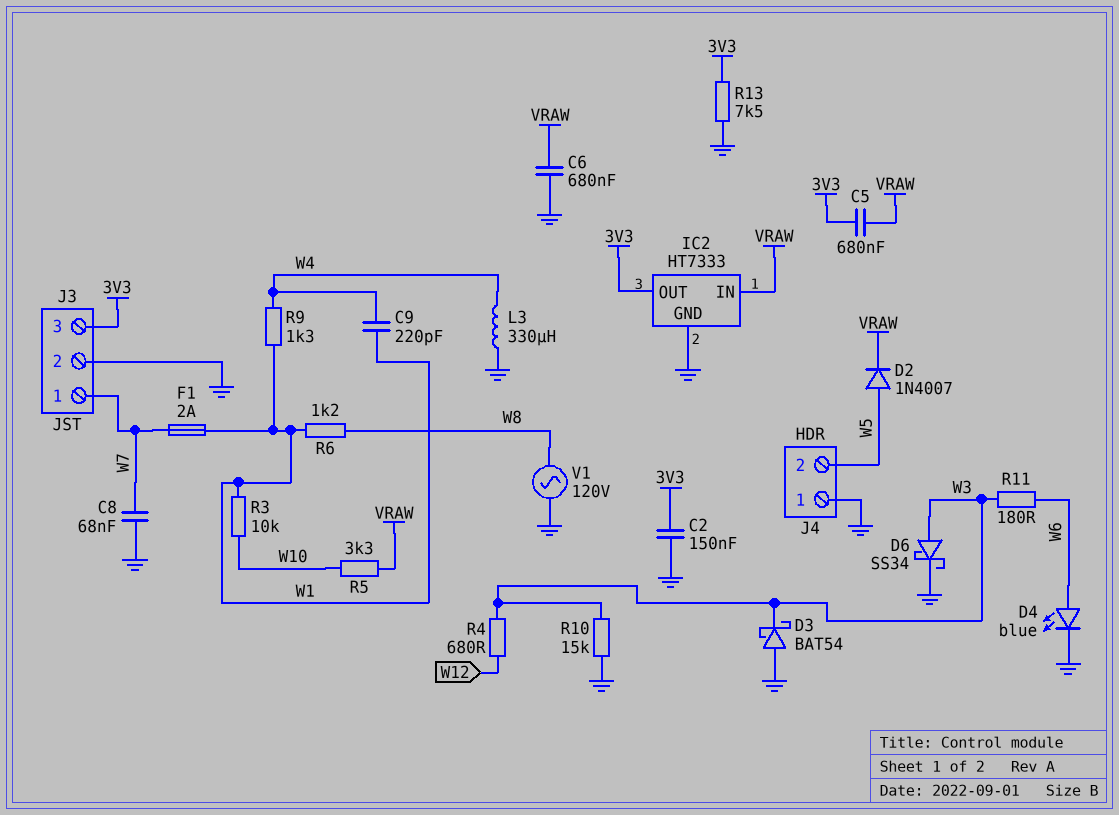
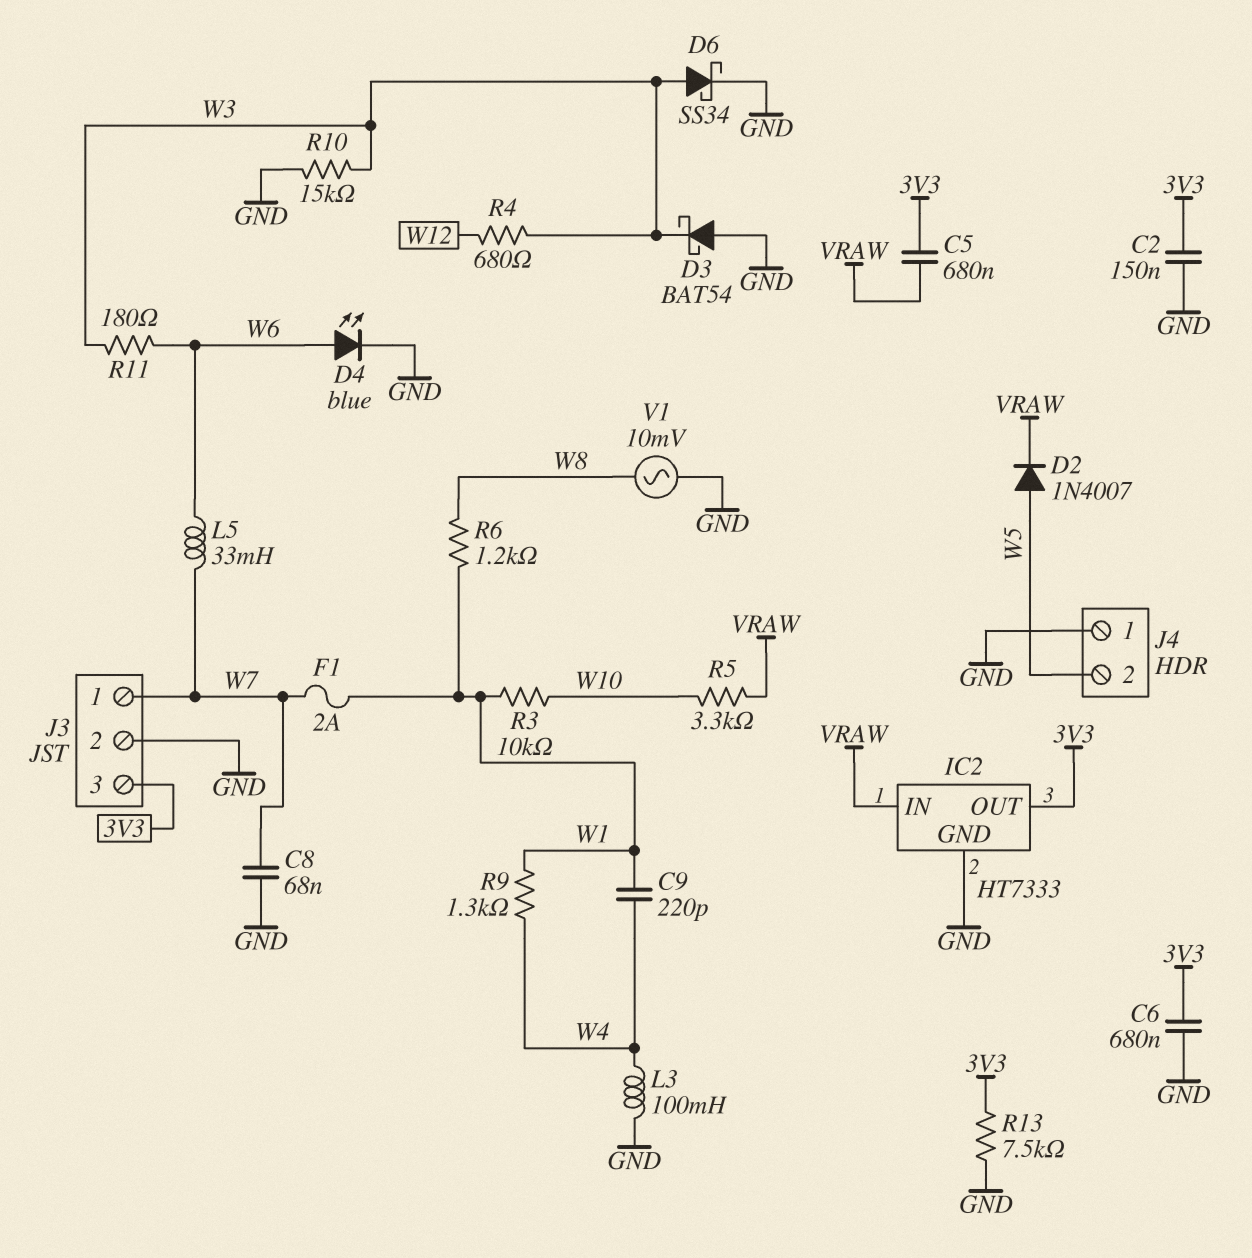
C6: 680nF (GND, VRAW) -> 680nF (3V3, GND)
L3: 330uH (GND, W4) -> 100mH (GND, W4)
L5: none -> 33mH (W6, W7)
V1: AC 120V (GND, W8) -> AC 10mV (GND, W8)

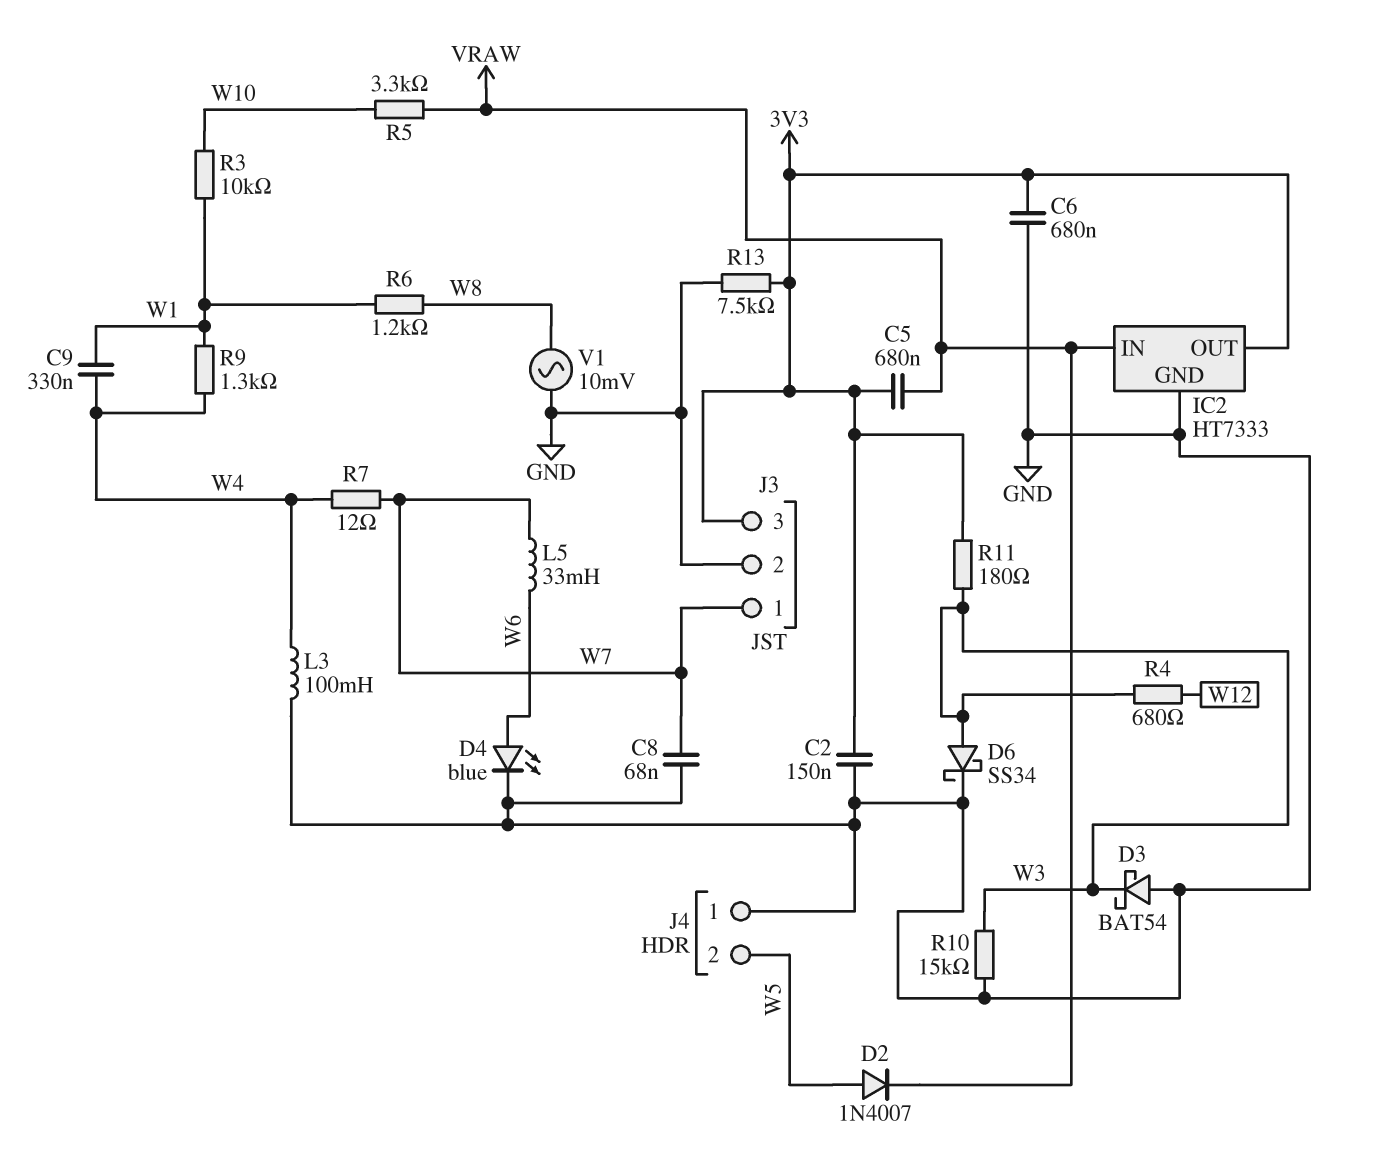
C9: 220pF (W1, W4) -> 330nF (W1, W4)
F1: 2A (W1, W7) -> none
R7: none -> 12 (W4, W7)
R11: 180 (W3, W6) -> 180 (3V3, W3)

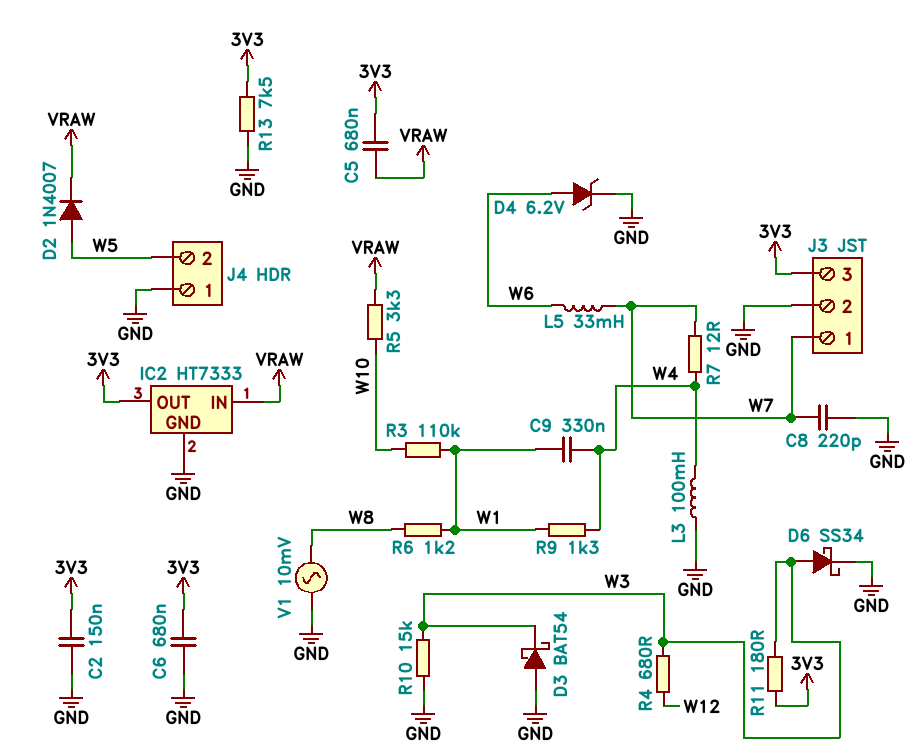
C8: 68nF (GND, W7) -> 220pF (GND, W7)
D4: LED blue (A W6, K GND) -> zener 6.2V (A W6, K GND)
R3: 10k (W1, W10) -> 110k (W1, W10)

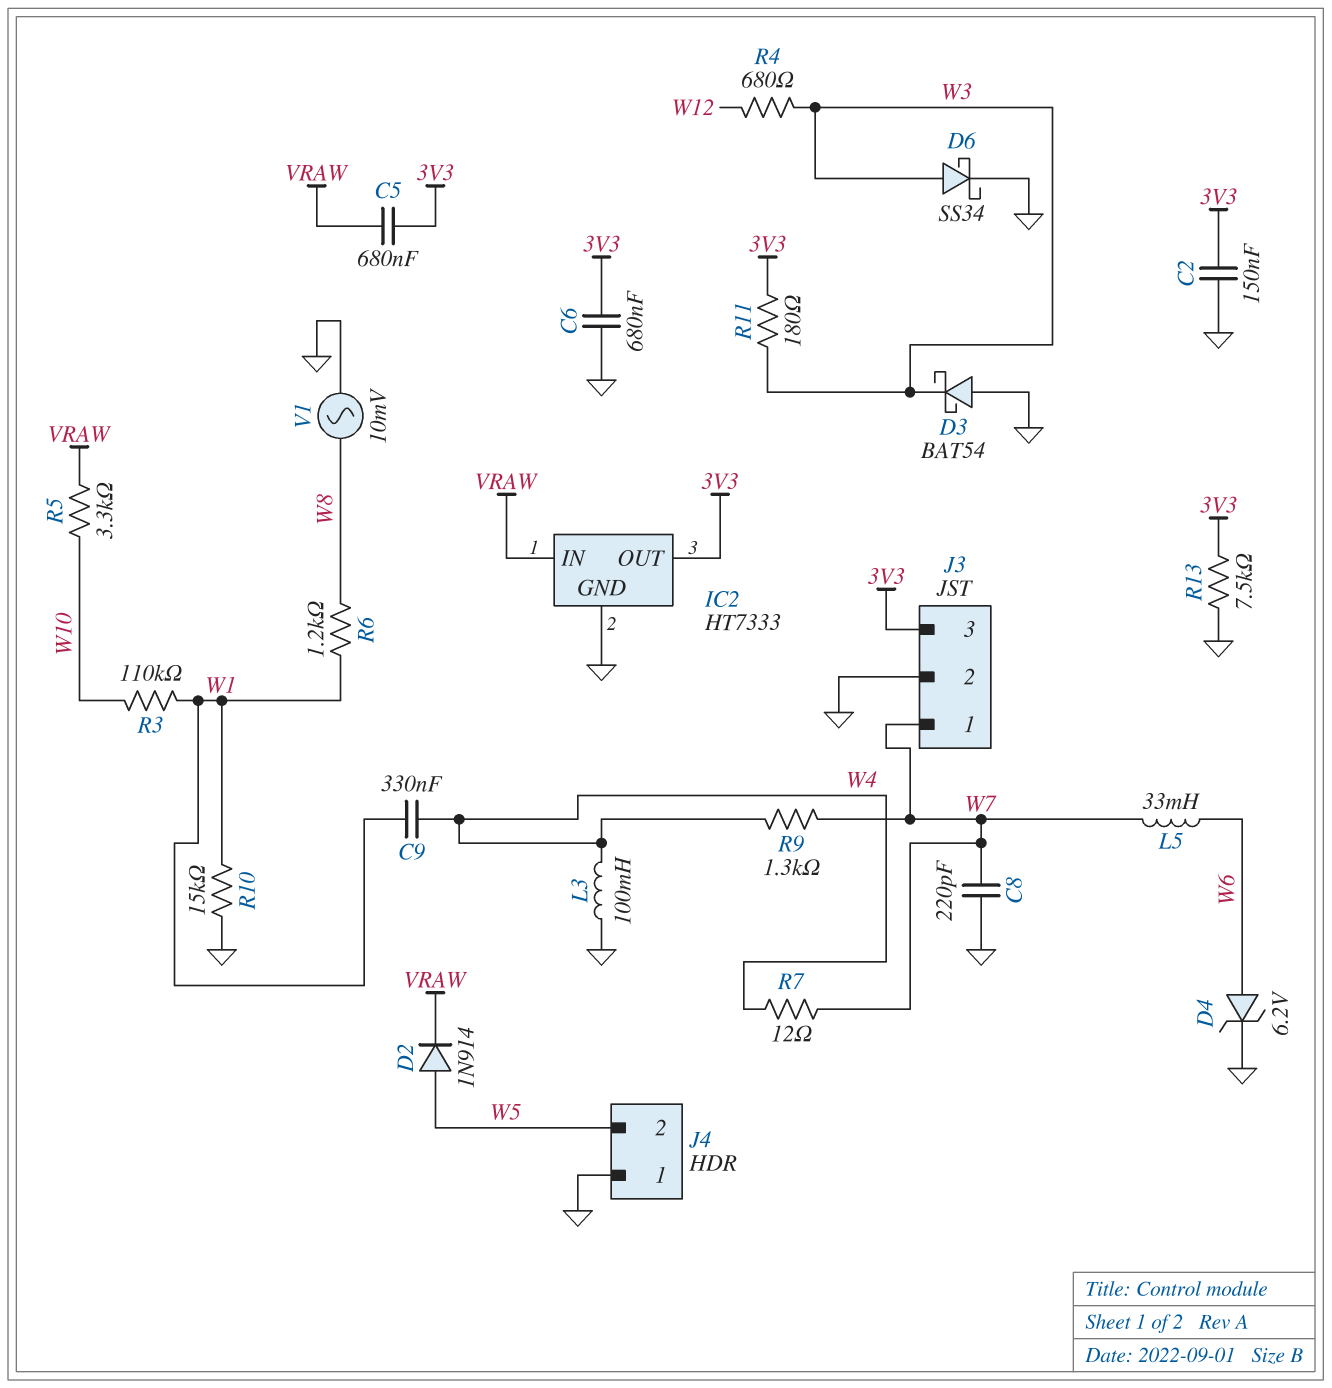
D2: diode 1N4007 (A W5, K VRAW) -> diode 1N914 (A W5, K VRAW)
R9: 1.3k (W1, W4) -> 1.3k (W4, W7)
R10: 15k (GND, W3) -> 15k (GND, W1)

